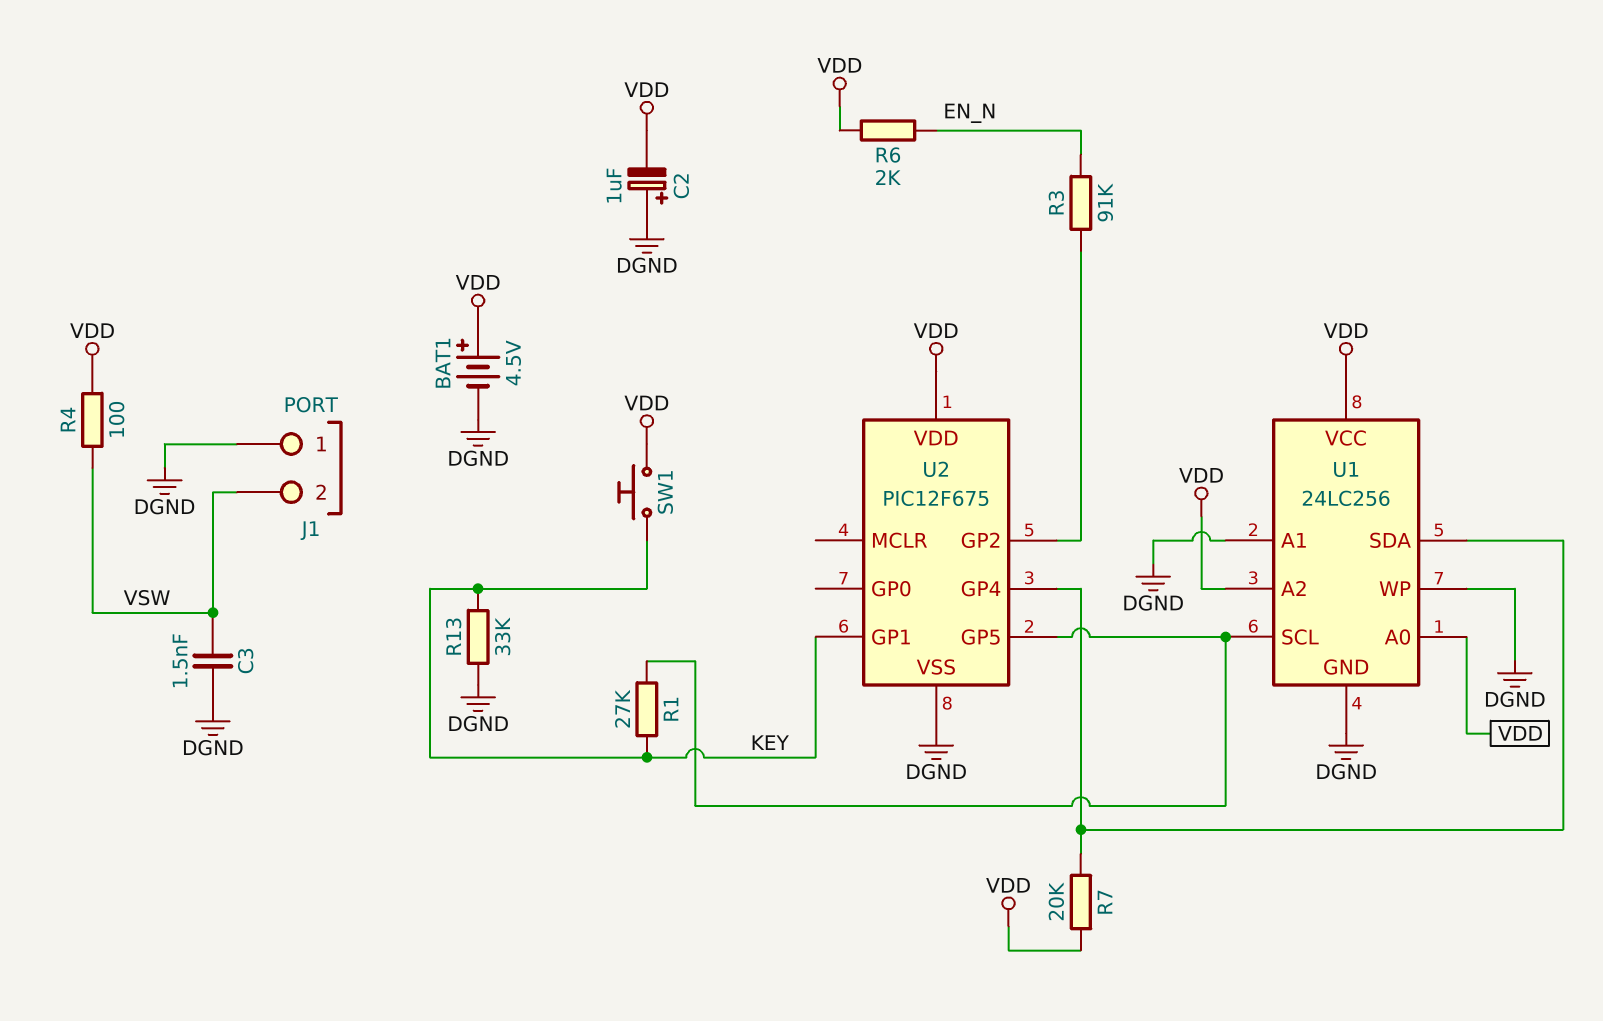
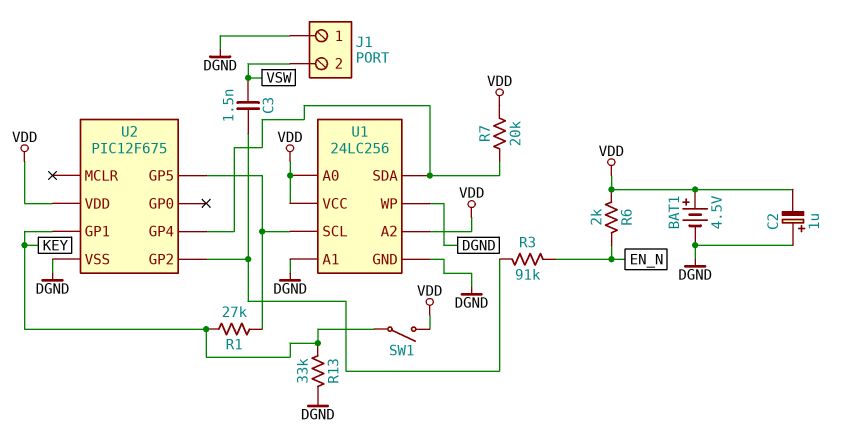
C3: 1.5nF (DGND, VSW) -> 1.5nF (U2/GP2, VSW)
R4: 100 (VDD, VSW) -> none
SW1: button (KEY, VDD) -> switch (KEY, VDD)

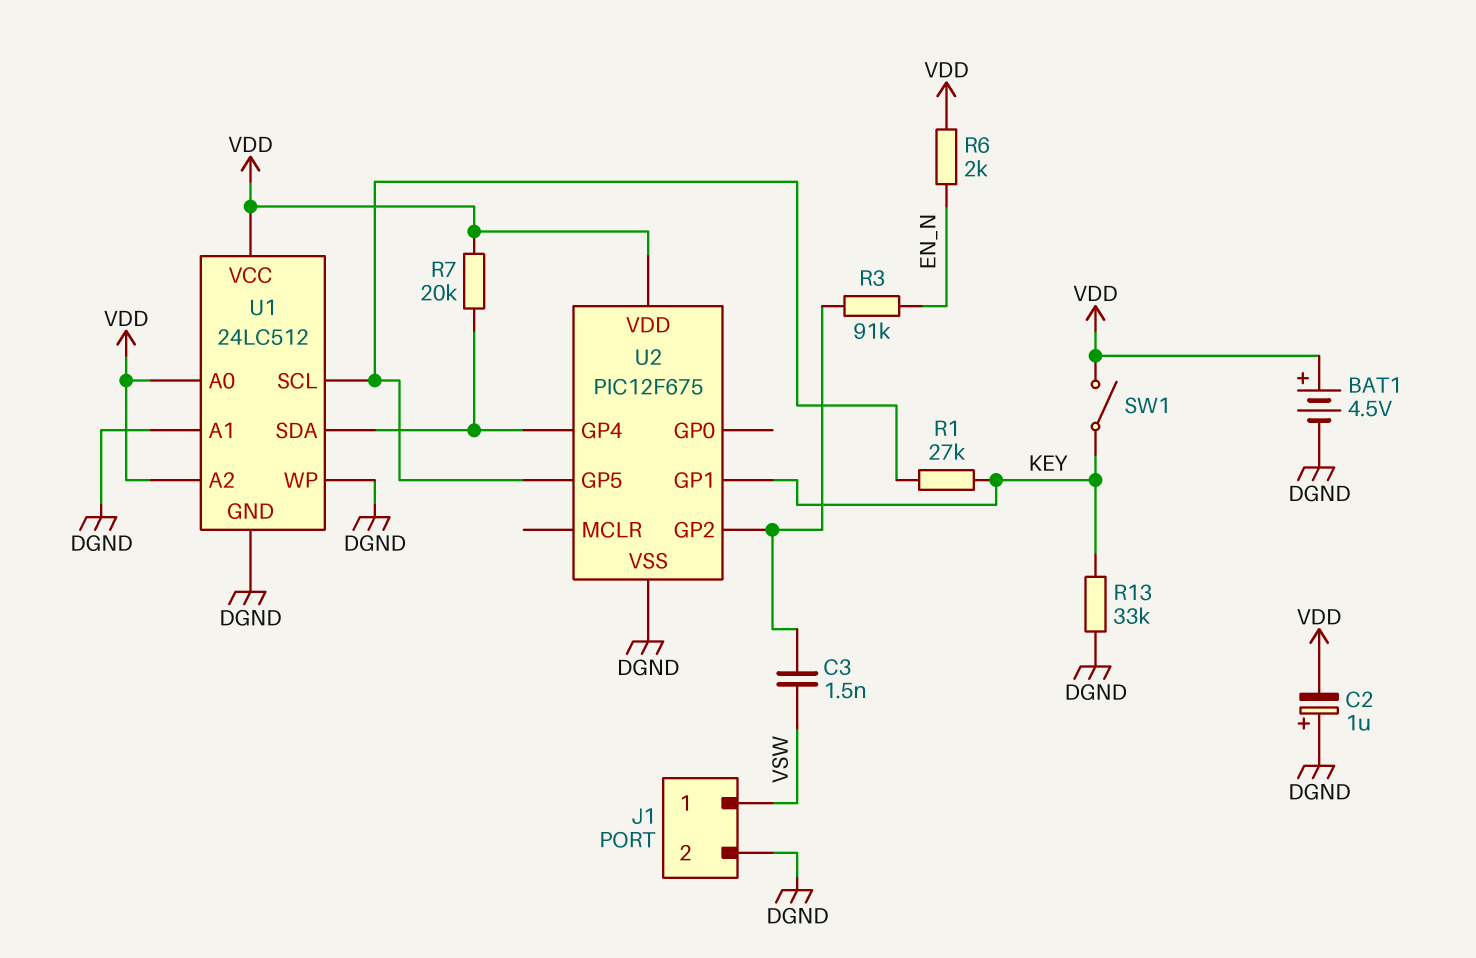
J1 pin 1: DGND -> VSW
J1 pin 2: VSW -> DGND
U1: 24LC256 -> 24LC512

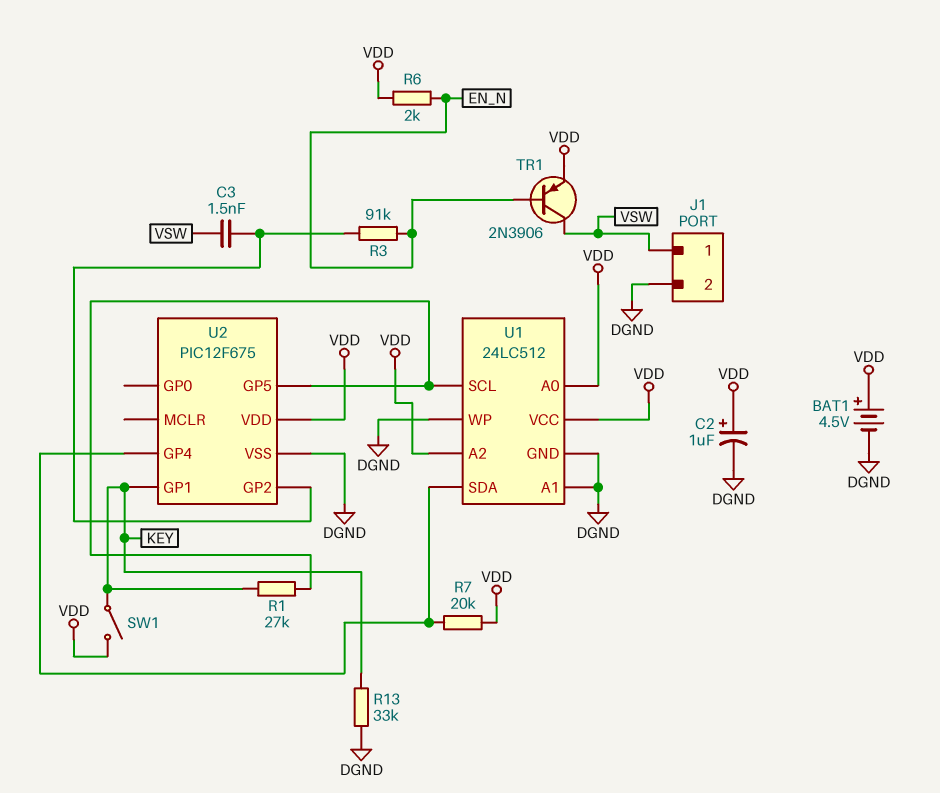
C2: 1uF (plus DGND, minus VDD) -> 1uF (plus VDD, minus DGND)
TR1: none -> PNP 2N3906 (B EN_N, C VSW, E VDD)

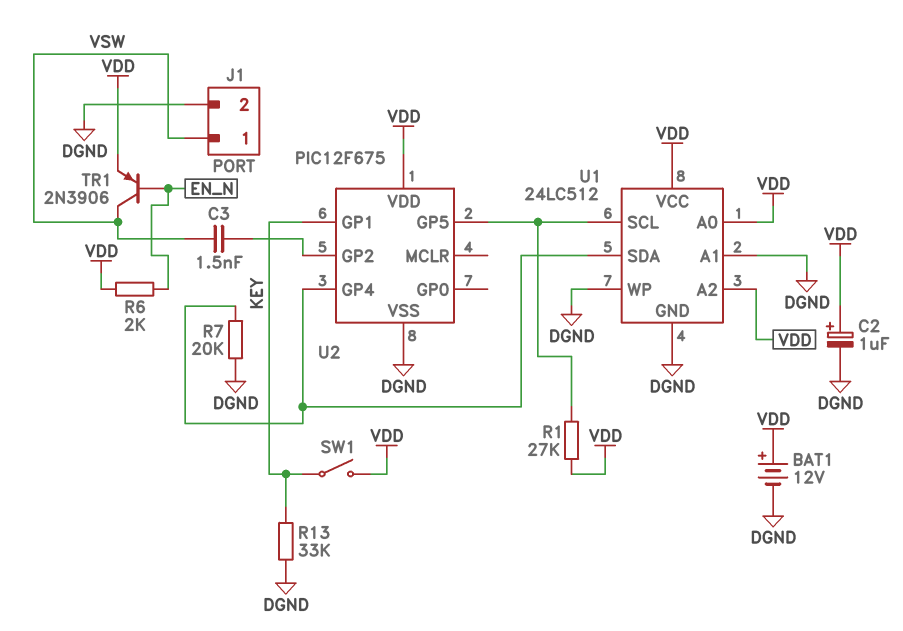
BAT1: 4.5V (plus VDD, minus DGND) -> 12V (plus VDD, minus DGND)
R1: 27k (KEY, U1/SCL) -> 27k (U1/SCL, VDD)
R3: 91k (EN_N, U2/GP2) -> none
R7: 20k (U1/SDA, VDD) -> 20k (DGND, U1/SDA)

